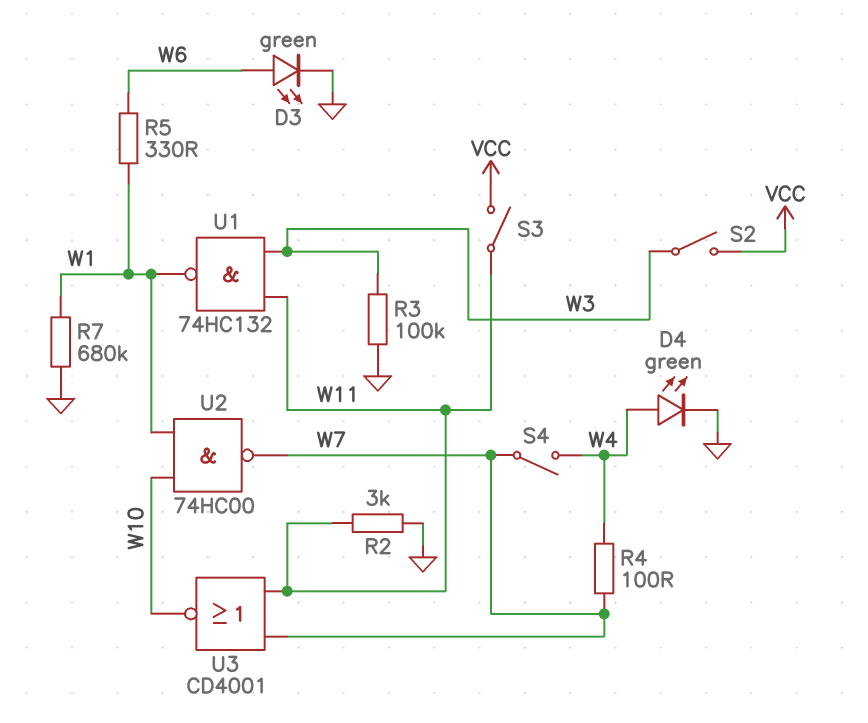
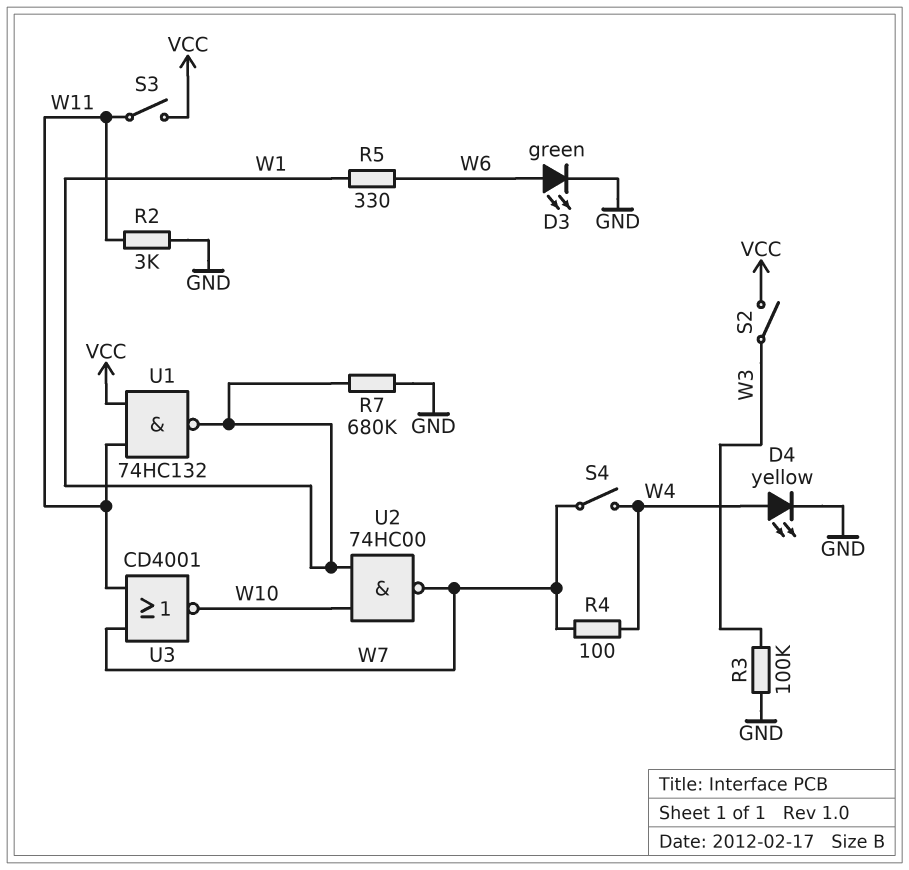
D4: LED green (A W4, K GND) -> LED yellow (A W4, K GND)
U1: NAND 74HC132 (in W3, in W11, out W1) -> NAND 74HC132 (in VCC, in W11, out W1)

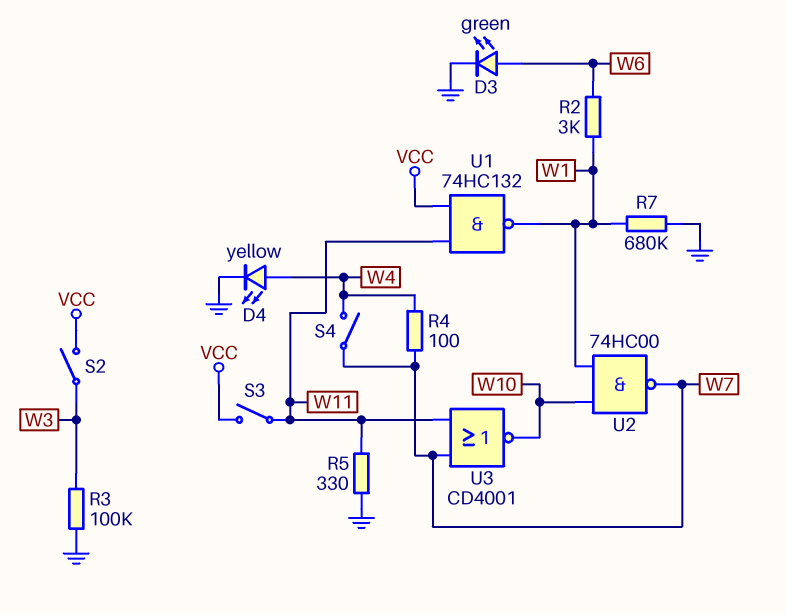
R2: 3k (GND, W11) -> 3k (W1, W6)
R5: 330 (W1, W6) -> 330 (GND, W11)

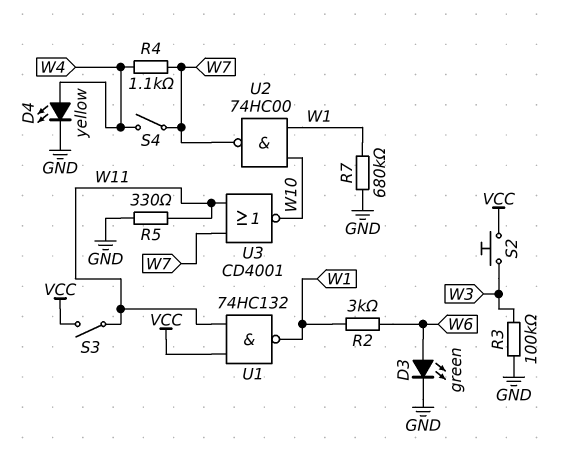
R4: 100 (W4, W7) -> 1.1k (W4, W7)
S2: switch (VCC, W3) -> button (VCC, W3)

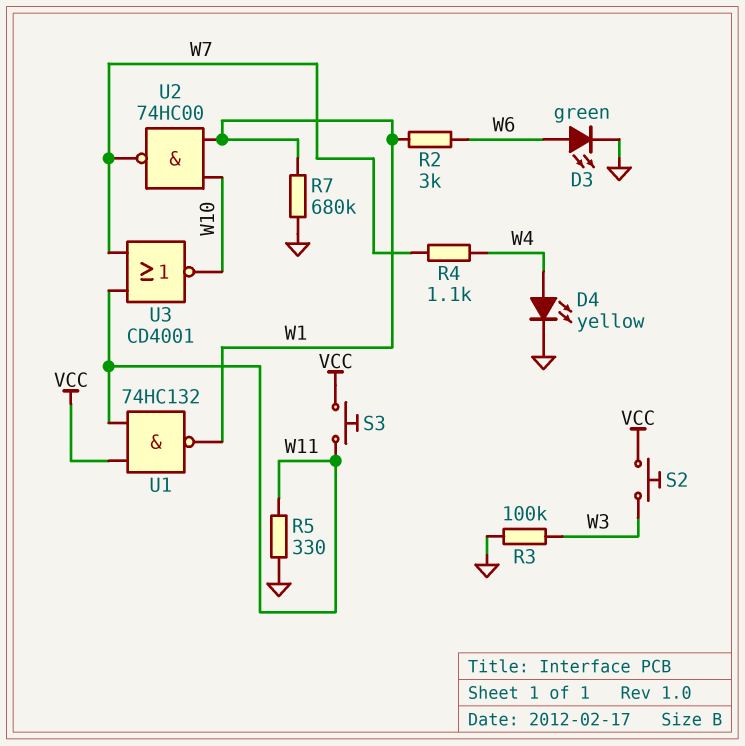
S3: switch (VCC, W11) -> button (VCC, W11)
S4: switch (W4, W7) -> none

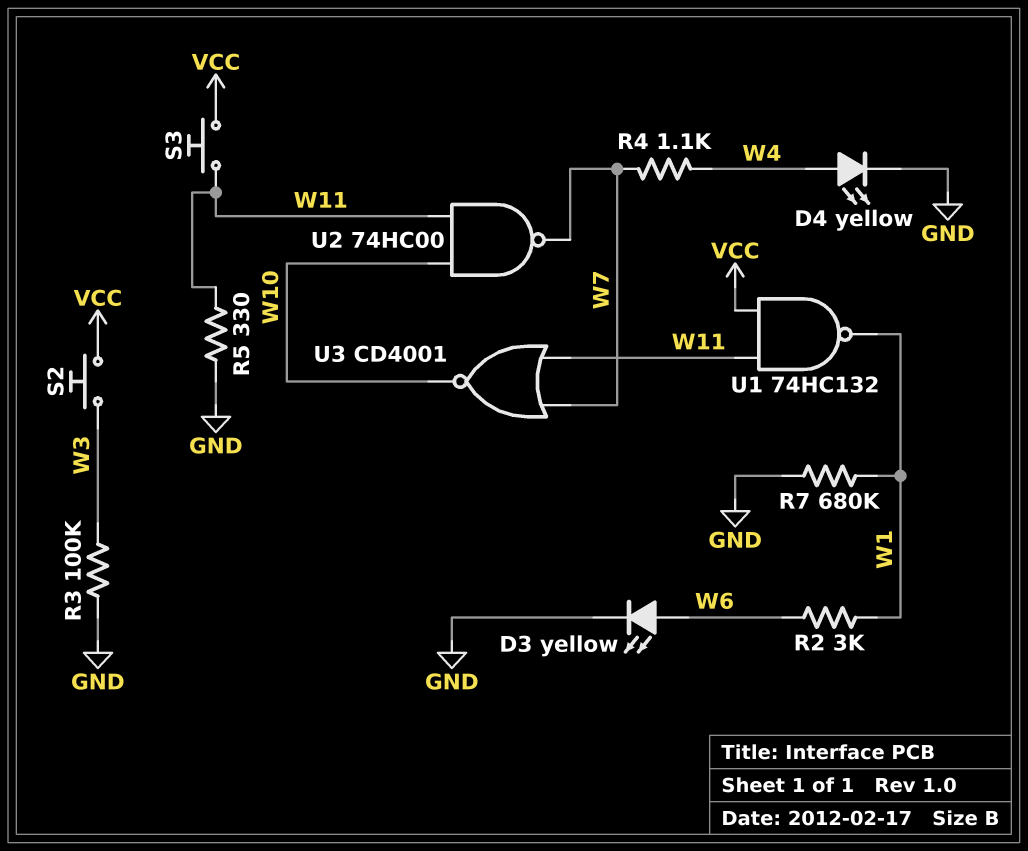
D3: LED green (A W6, K GND) -> LED yellow (A W6, K GND)
U2: NAND 74HC00 (in W1, in W10, out W7) -> NAND 74HC00 (in W10, in W11, out W7)

